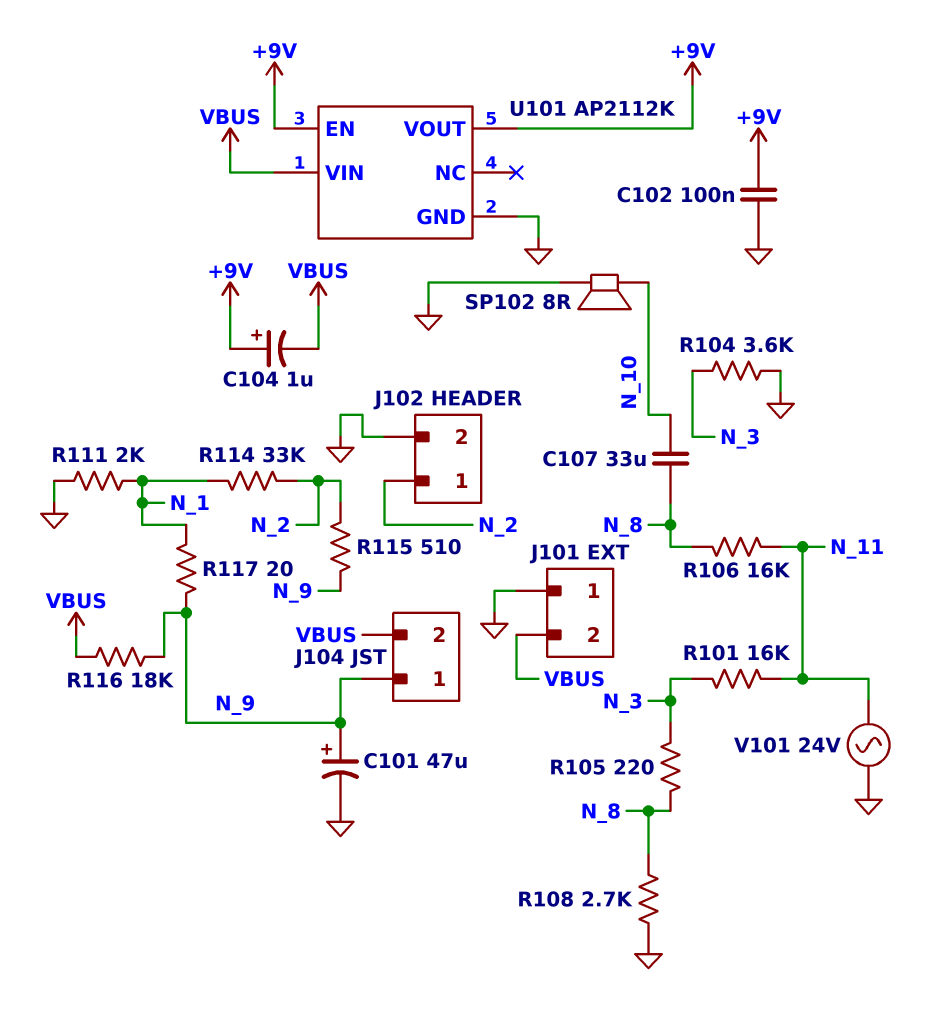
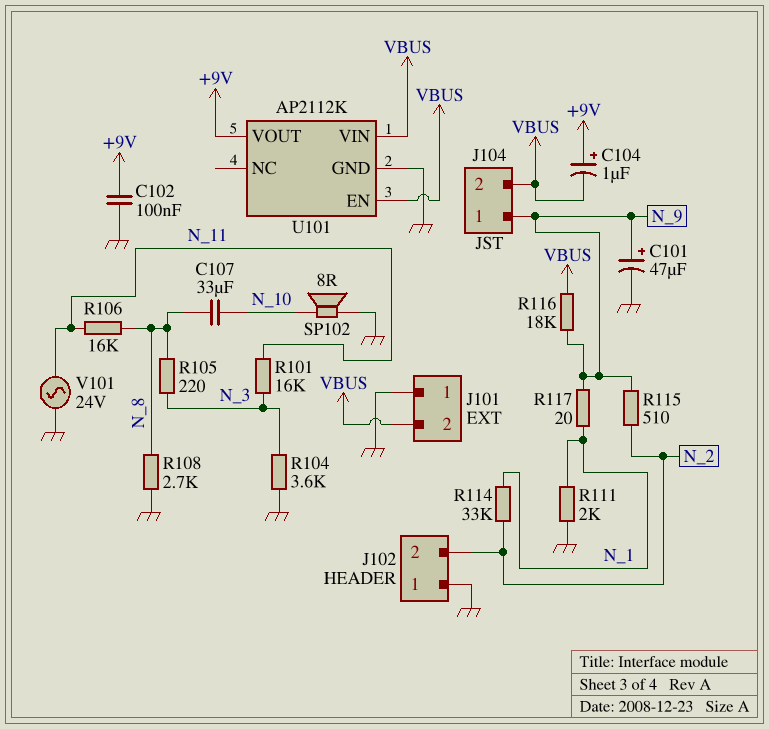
J102 pin 1: N_2 -> GND
J102 pin 2: GND -> N_2
U101 pin EN: +9V -> VBUS

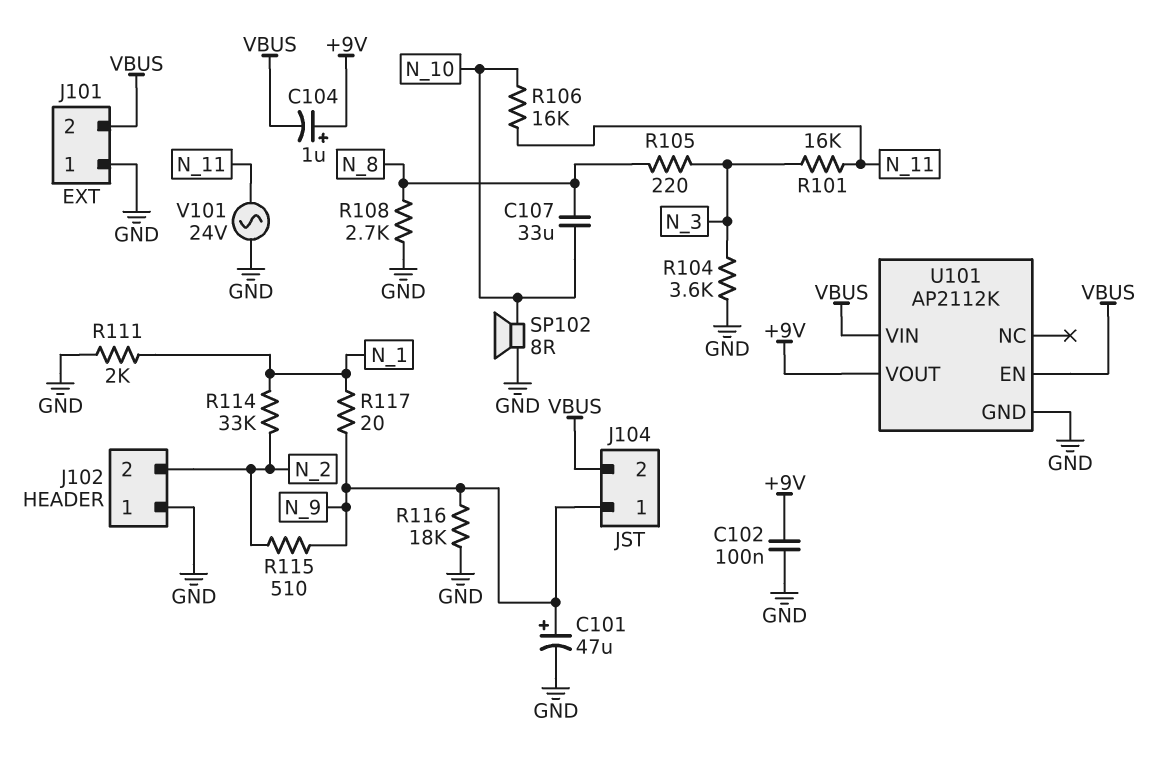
R106: 16k (N_8, N_11) -> 16k (N_10, N_11)
R116: 18k (N_9, VBUS) -> 18k (GND, N_9)

